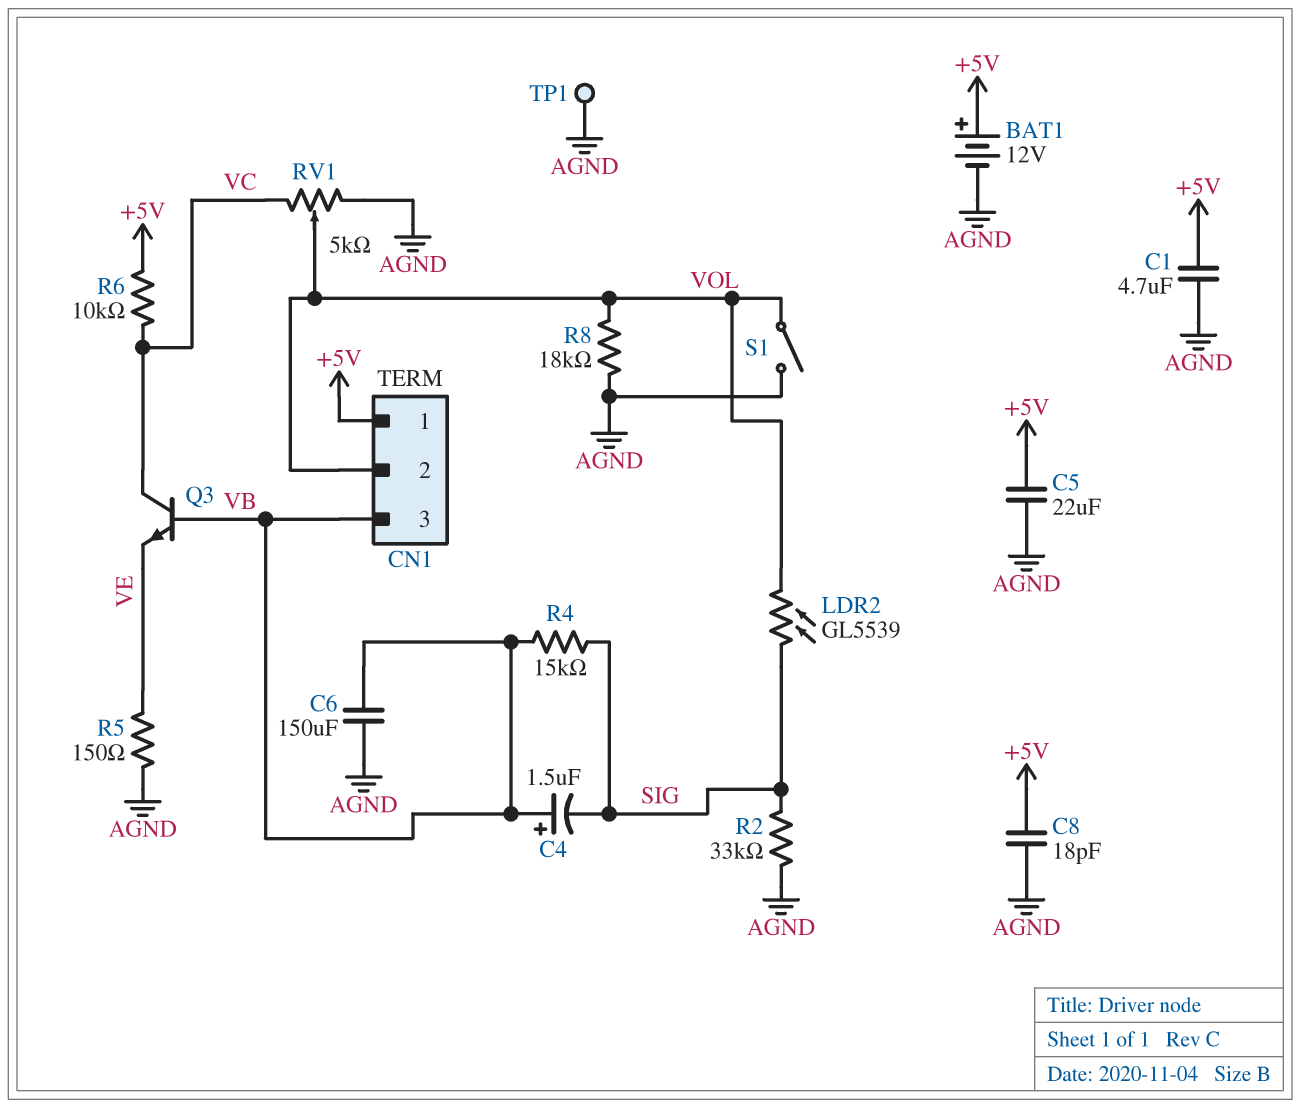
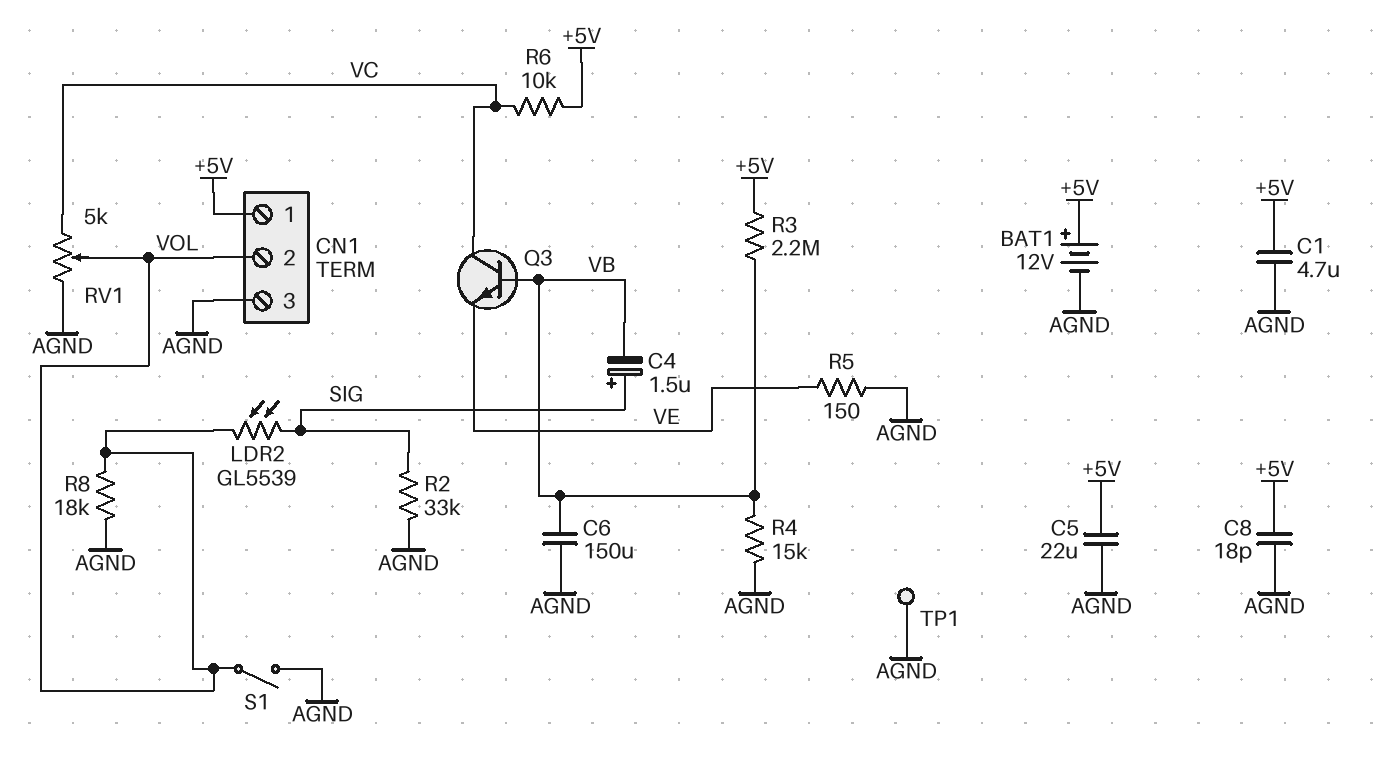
C4: 1.5uF (plus VB, minus SIG) -> 1.5uF (plus SIG, minus VB)
CN1 pin 3: VB -> AGND
R3: none -> 2.2M (+5V, VB)
R4: 15k (SIG, VB) -> 15k (AGND, VB)

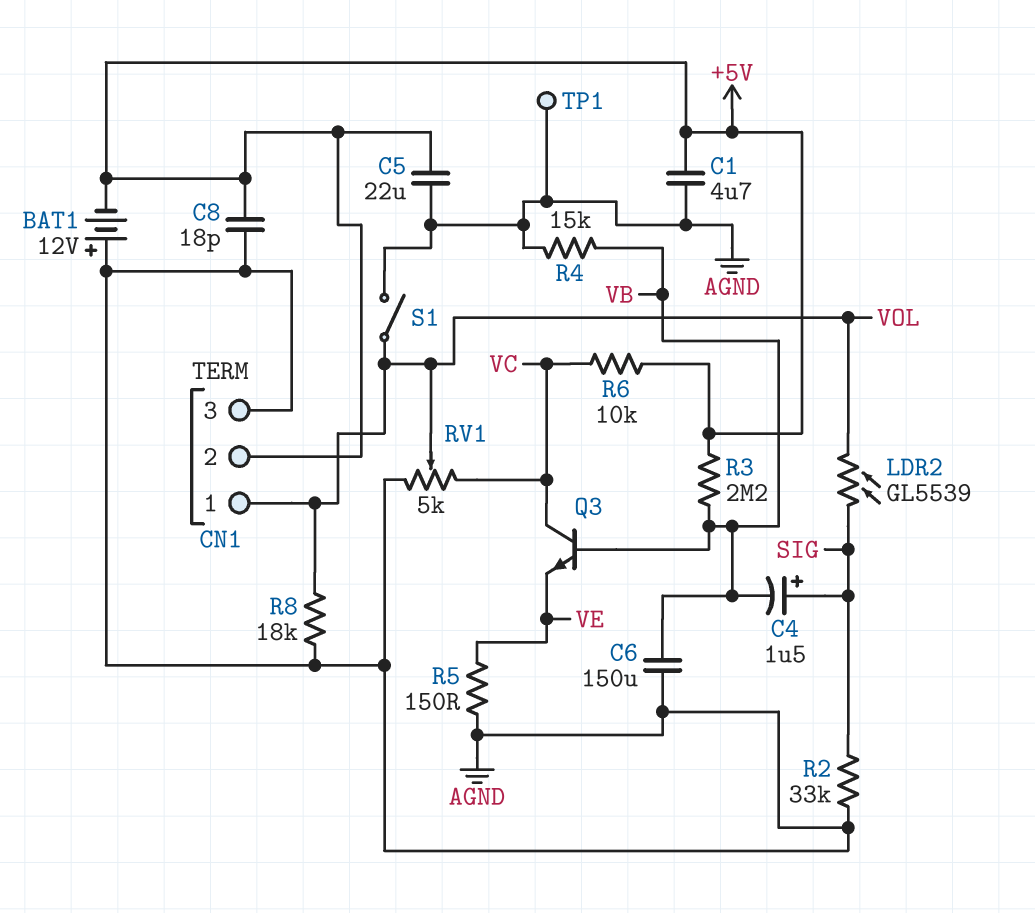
BAT1: 12V (plus +5V, minus AGND) -> 12V (plus AGND, minus +5V)
CN1 pin 1: +5V -> VOL
CN1 pin 2: VOL -> +5V

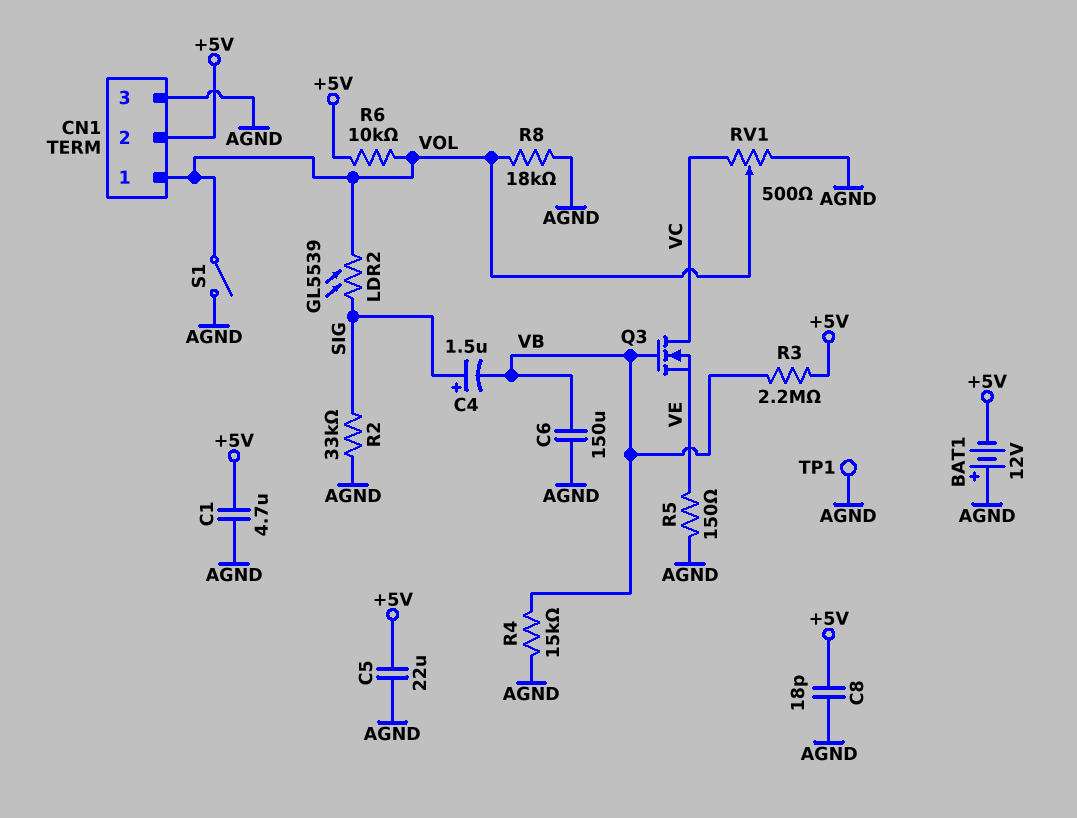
Q3: NPN (B VB, C VC, E VE) -> NMOS (G VB, D VC, S VE)
R6: 10k (+5V, VC) -> 10k (+5V, VOL)
RV1: 5k (AGND, VC, wiper VOL) -> 500 (AGND, VC, wiper VOL)

